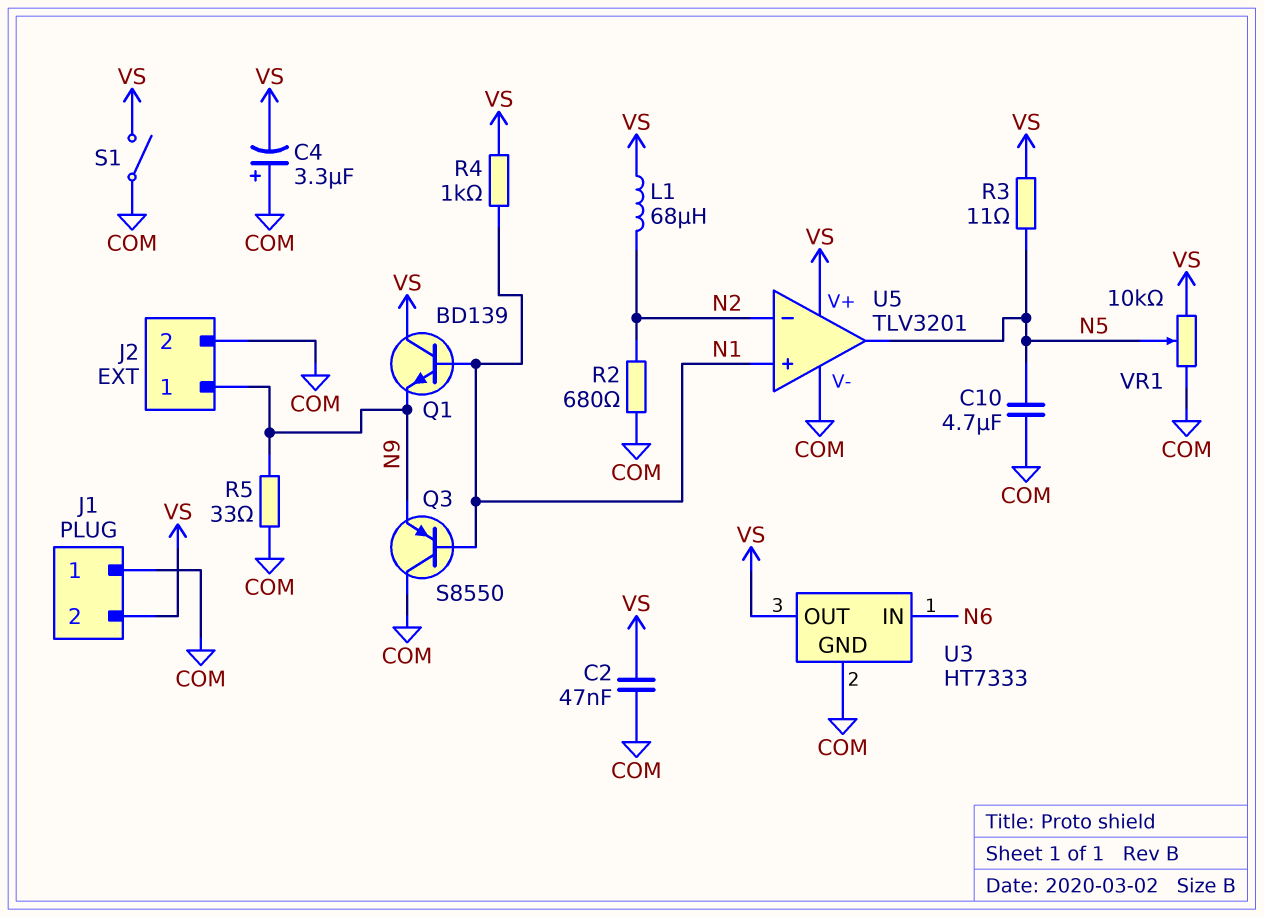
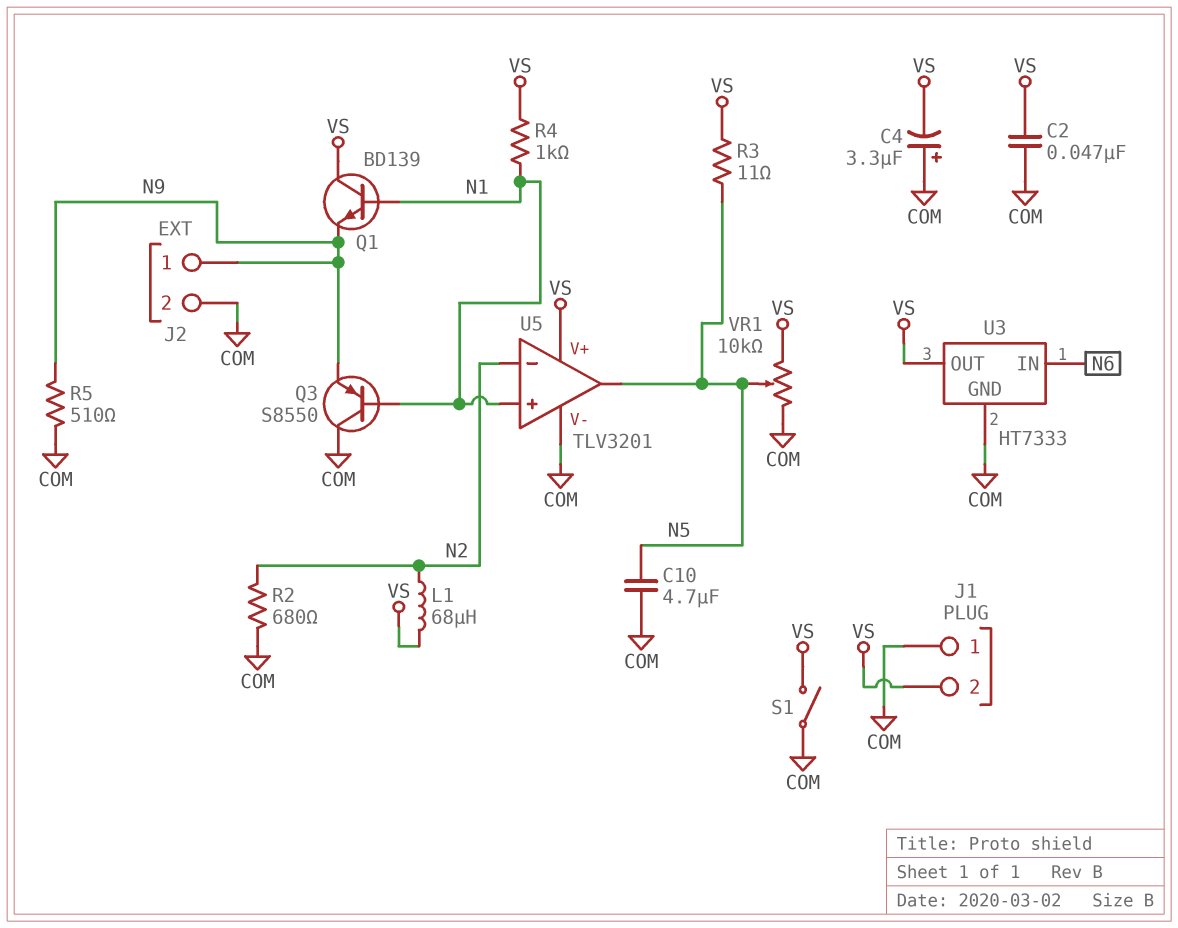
R5: 33 (COM, N9) -> 510 (COM, N9)

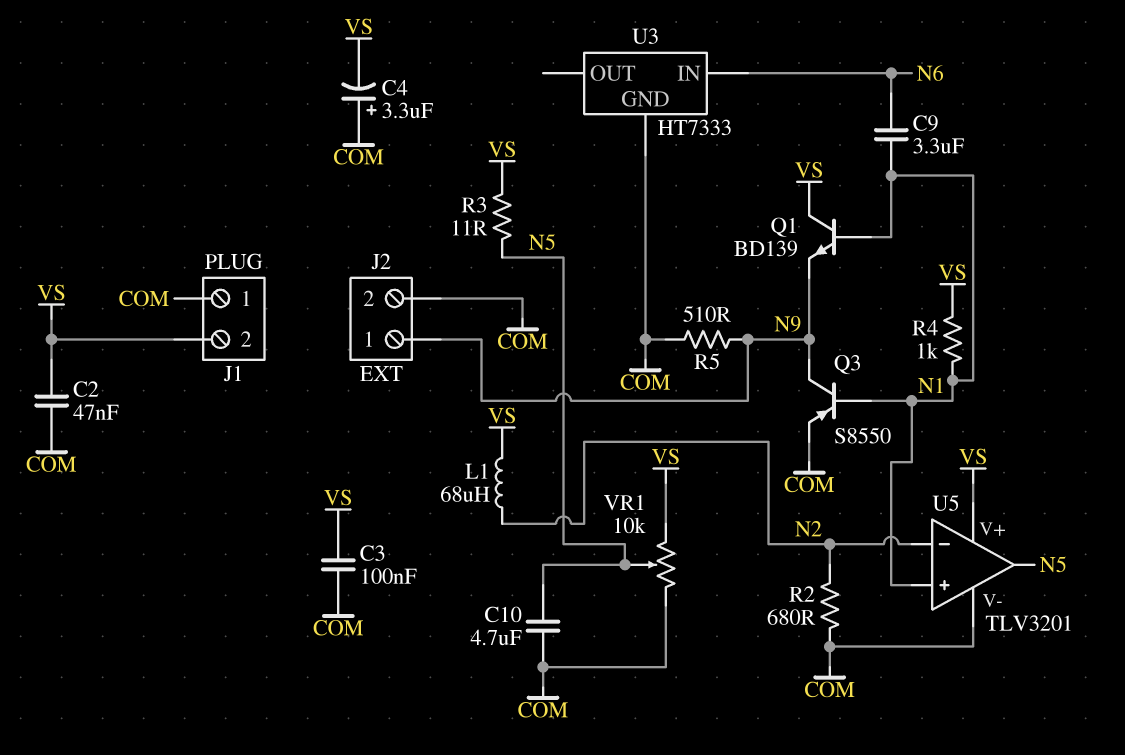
C3: none -> 100nF (COM, VS)
C9: none -> 3.3uF (N1, N6)
Q3: PNP S8550 (B N1, C COM, E N9) -> PNP S8550 (B N1, C N9, E COM)
S1: switch (COM, VS) -> none
U3 pin OUT: VS -> none

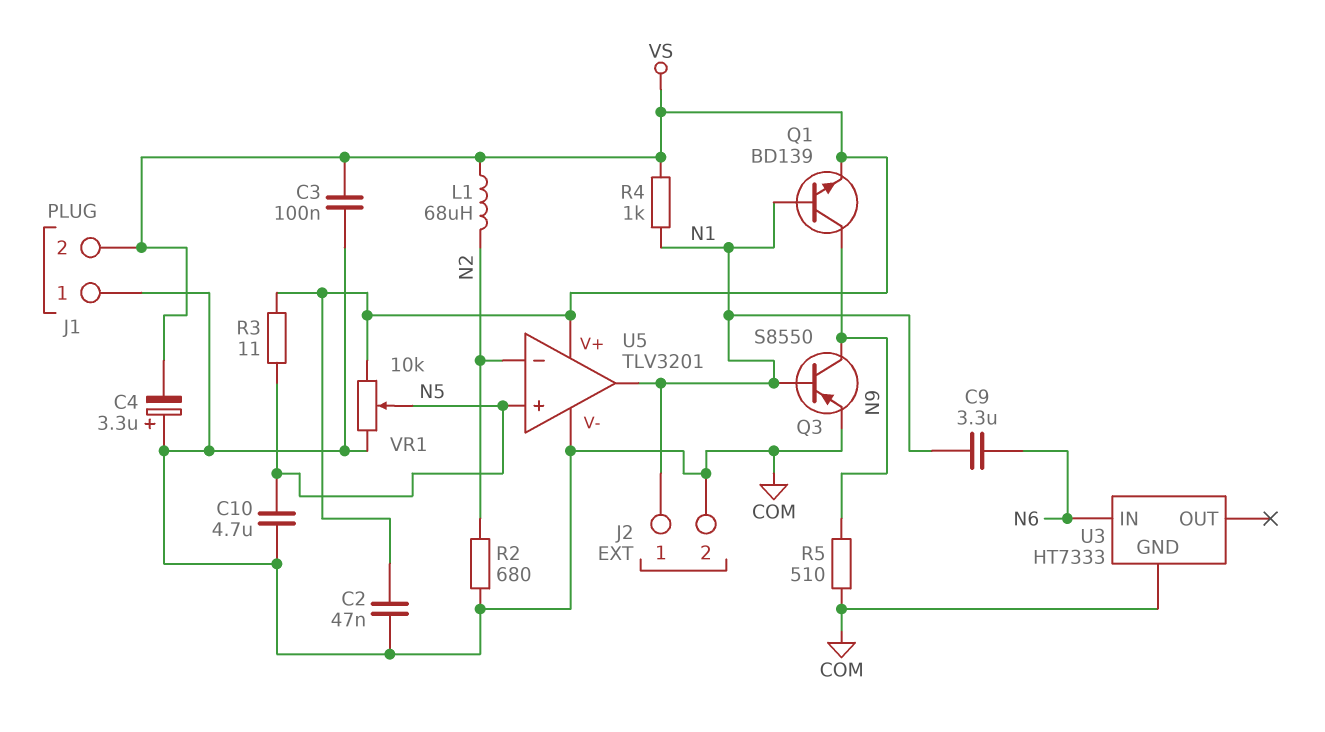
J2 pin 1: N9 -> N1
Q1: NPN BD139 (B N1, C VS, E N9) -> NPN BD139 (B N1, C N9, E VS)
U5 pin in+: N1 -> N5
U5 pin out: N5 -> N1

